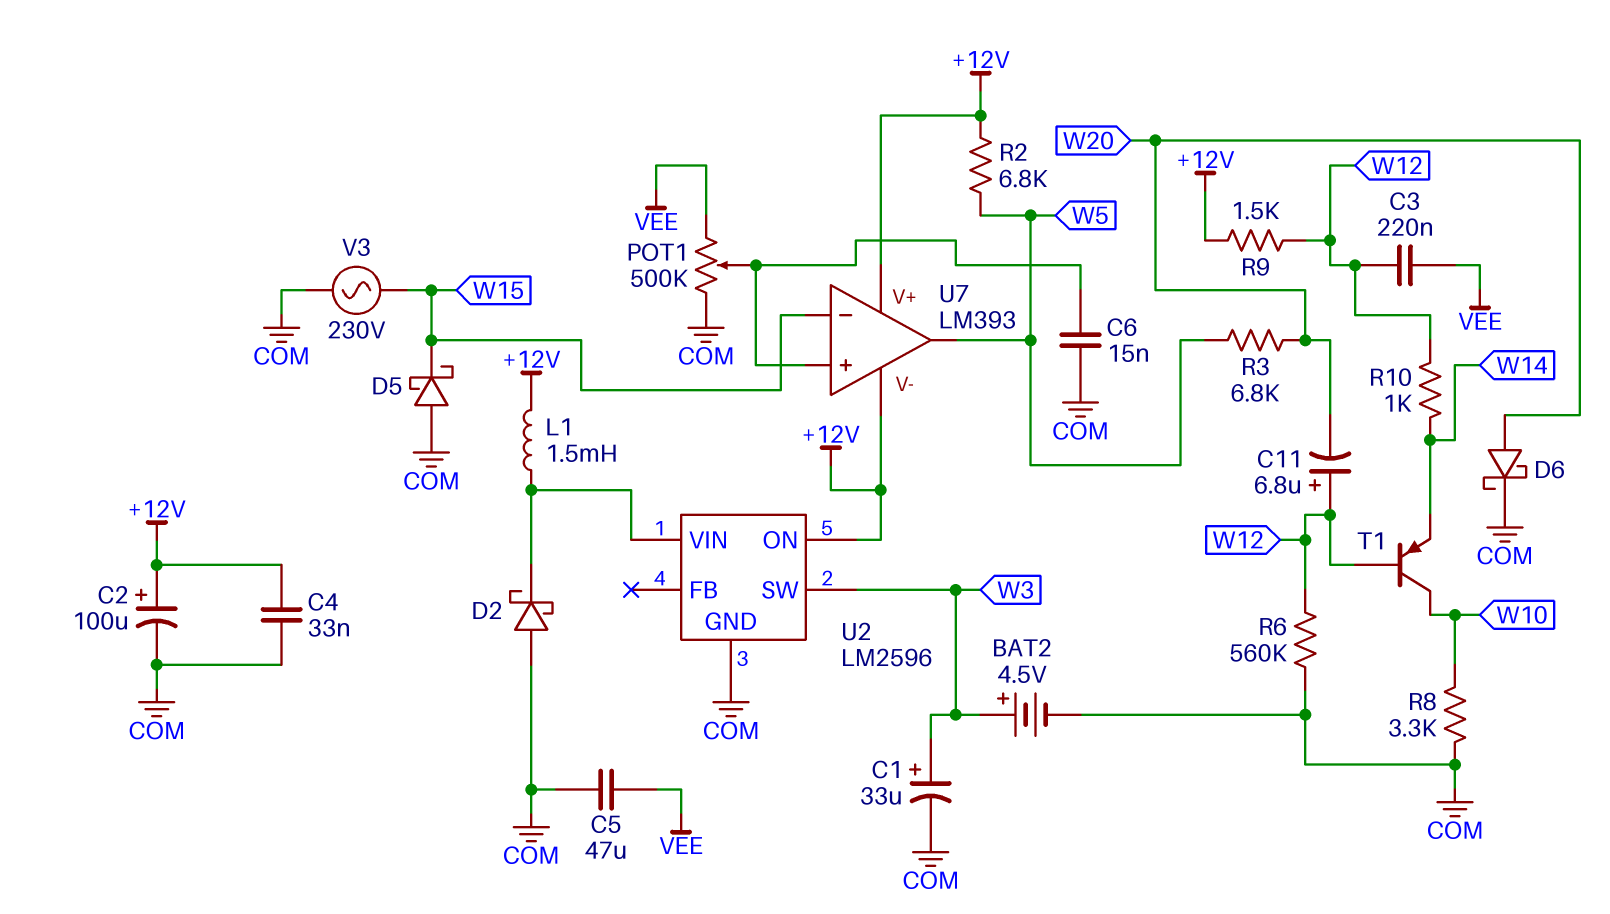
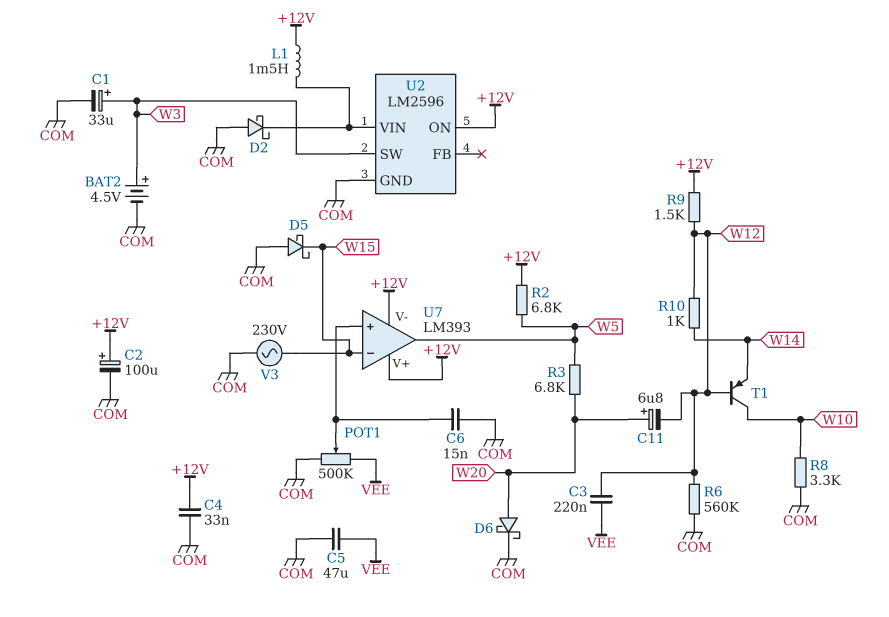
C11: 6.8uF (plus W12, minus W20) -> 6.8uF (plus W20, minus W12)

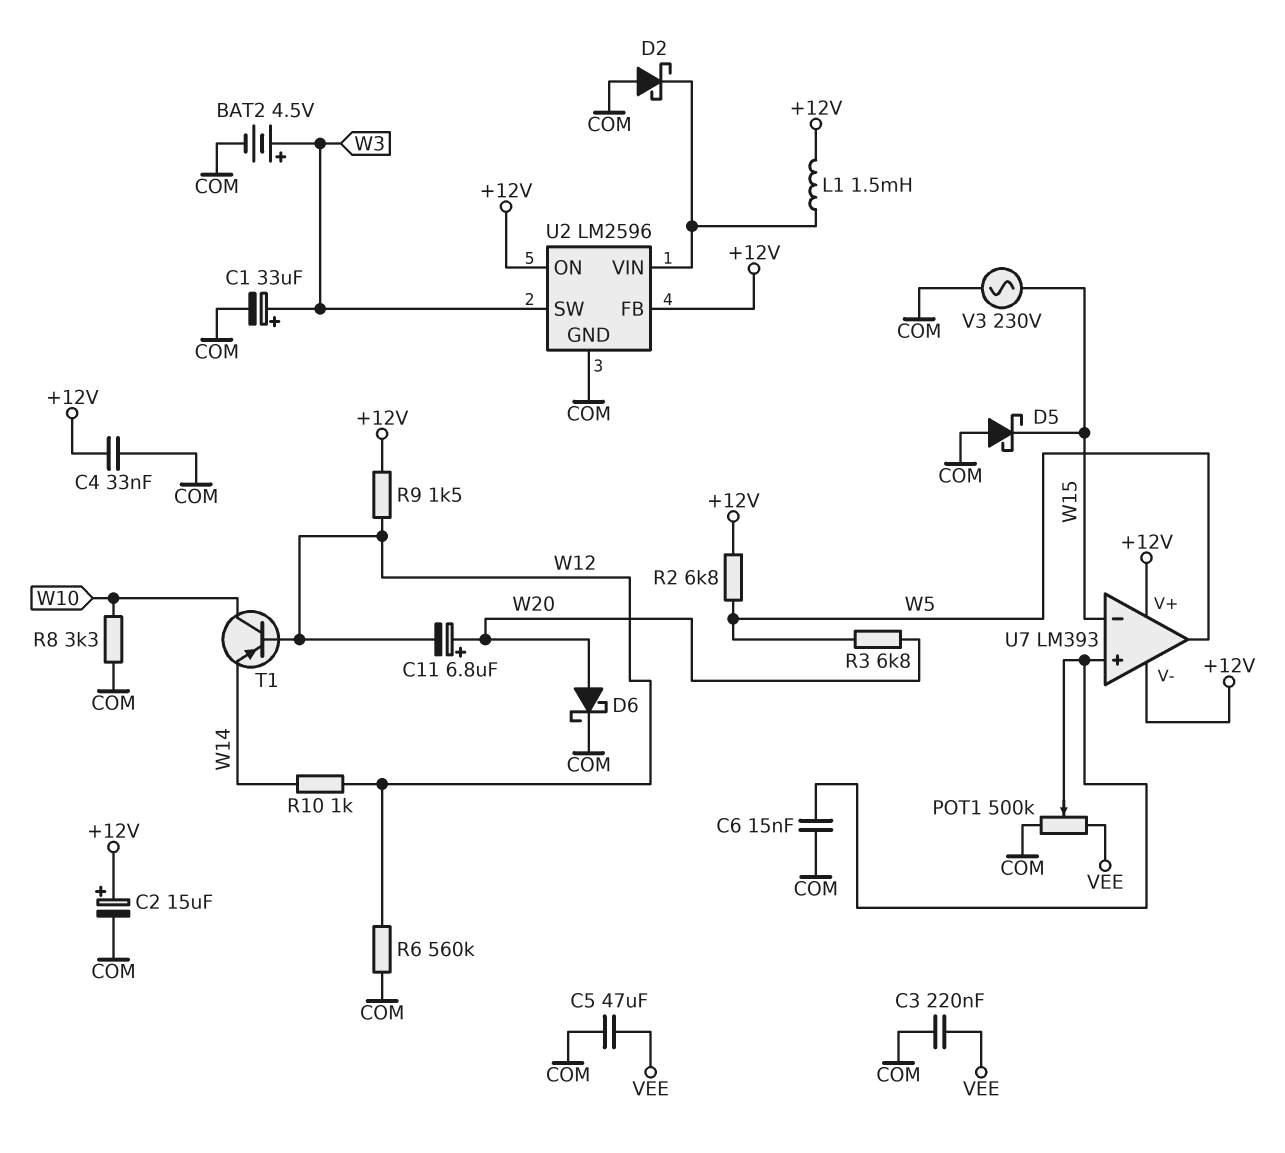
C2: 100uF (plus +12V, minus COM) -> 15uF (plus +12V, minus COM)
C3: 220nF (VEE, W12) -> 220nF (COM, VEE)
U2 pin FB: none -> +12V

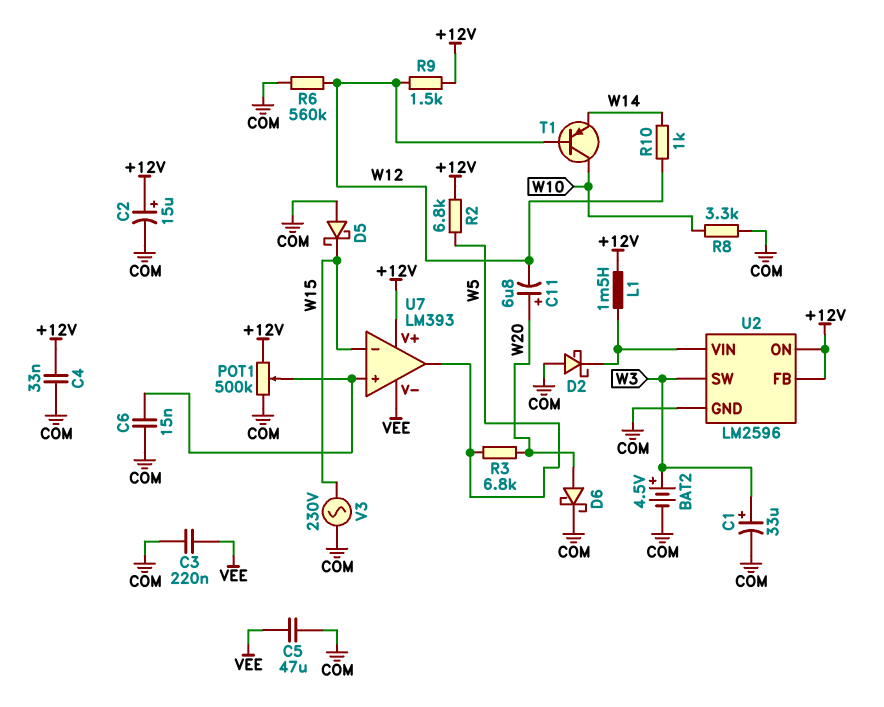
POT1: 500k (COM, VEE, wiper U7/in+) -> 500k (+12V, COM, wiper U7/in+)
U7 pin V-: +12V -> VEE

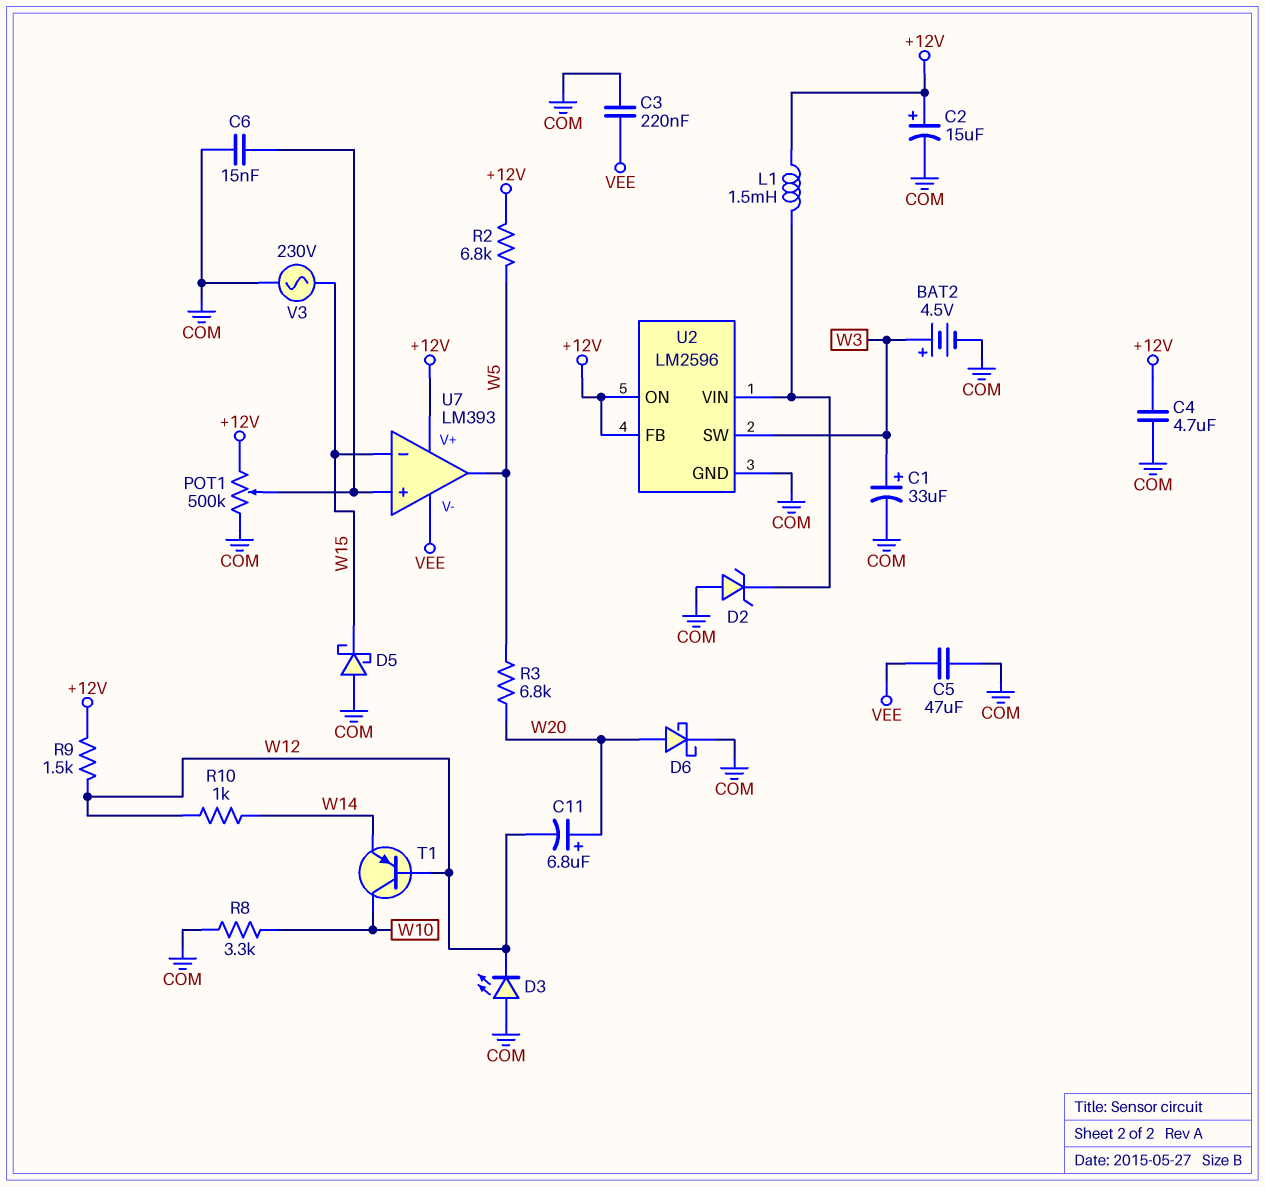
C4: 33nF (+12V, COM) -> 4.7uF (+12V, COM)
D2: schottky (A COM, K U2/VIN) -> zener (A COM, K U2/VIN)
D3: none -> LED (A COM, K W12)
R6: 560k (COM, W12) -> none

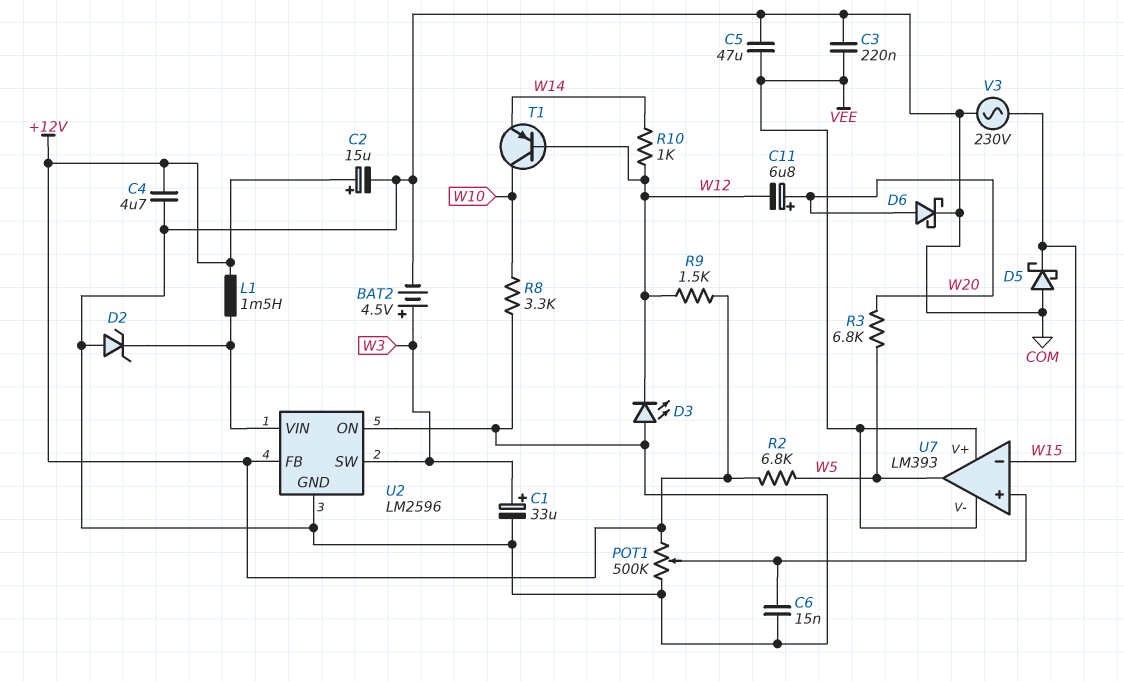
U2 pin ON: +12V -> COM
U7 pin V+: +12V -> VEE

